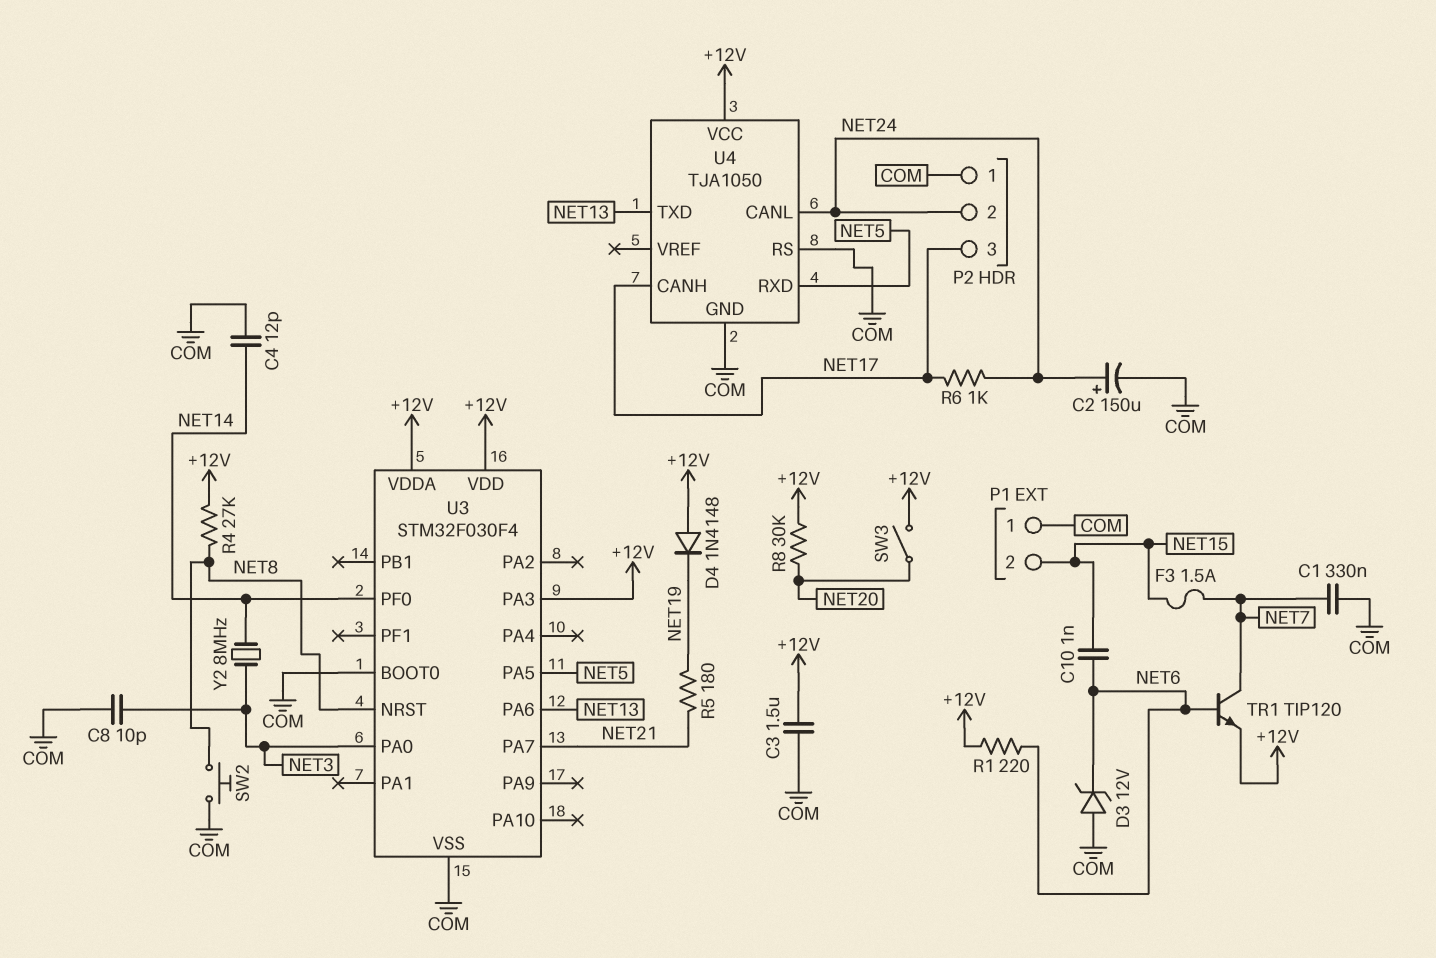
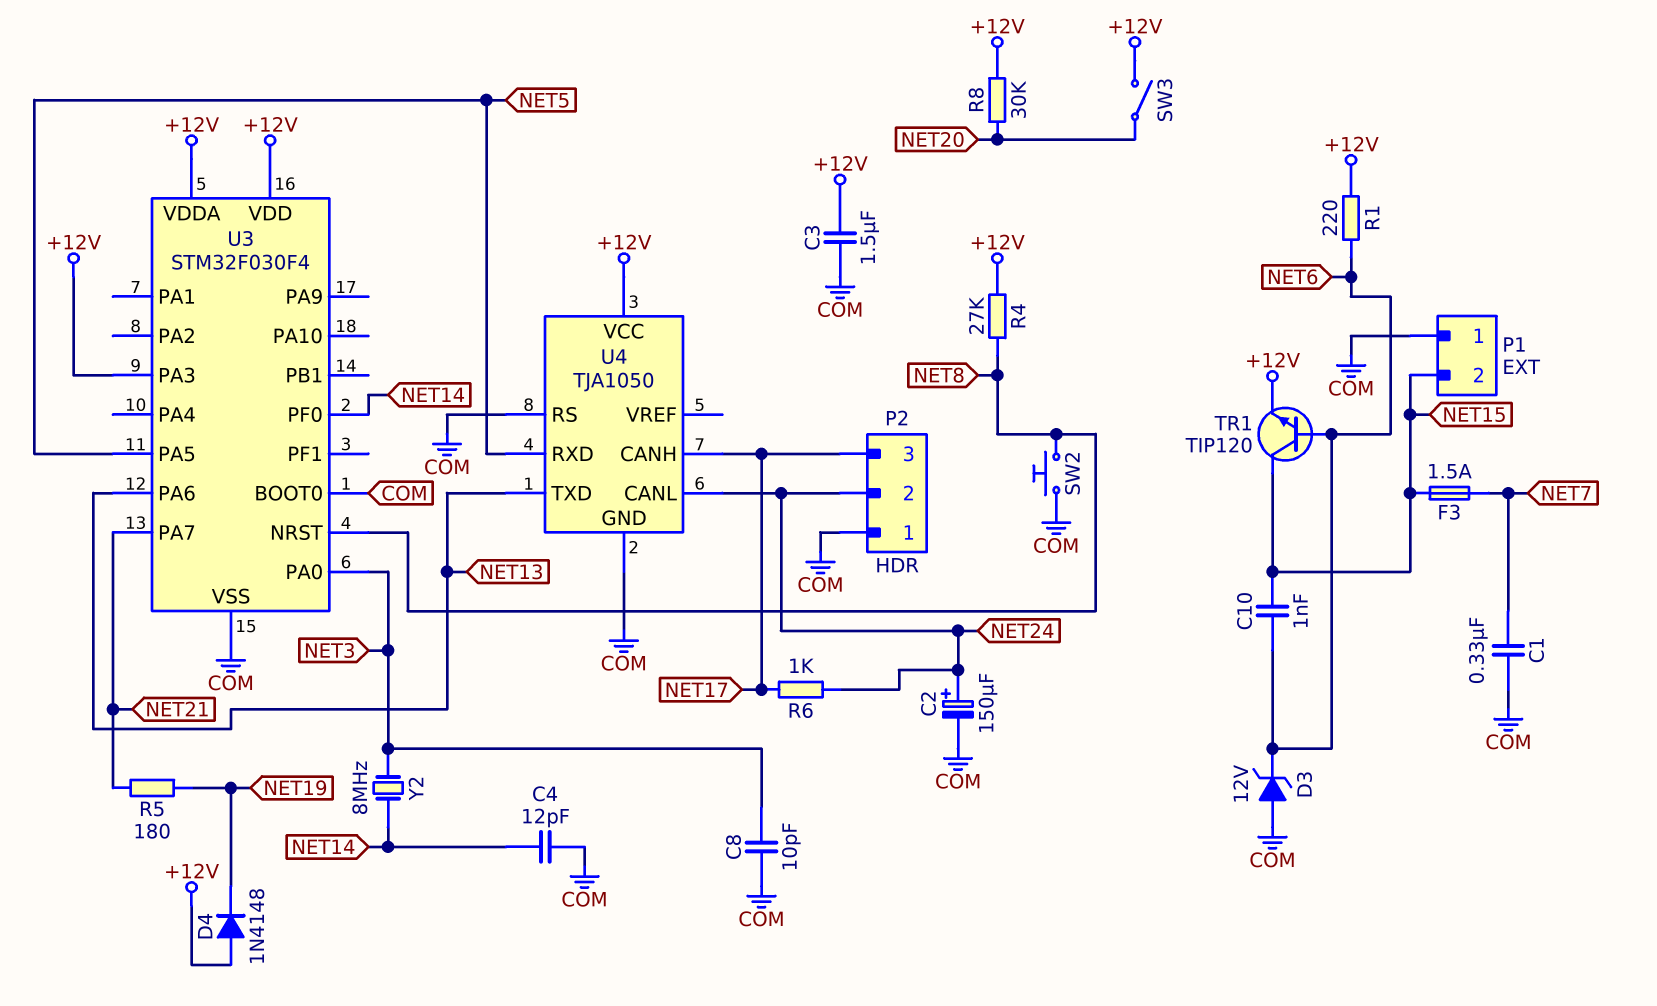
TR1: NPN TIP120 (B NET6, C NET7, E +12V) -> NPN TIP120 (B NET6, C NET15, E +12V)

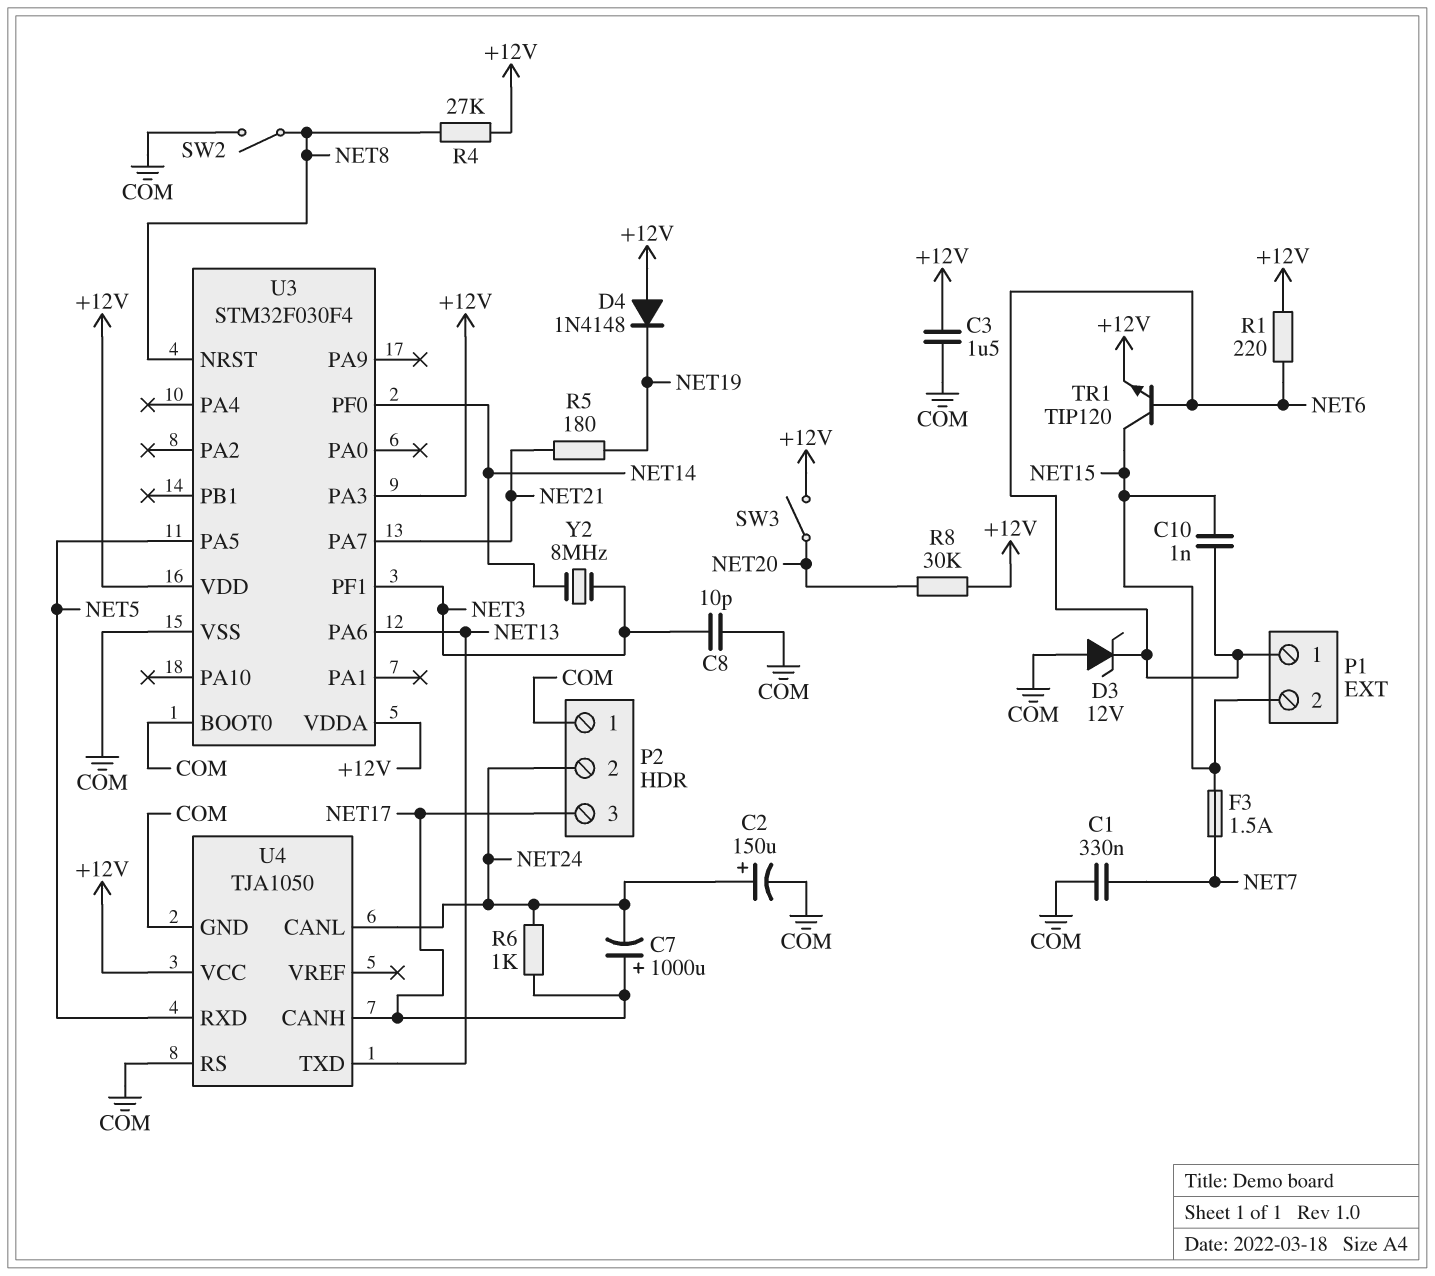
C4: 12pF (COM, NET14) -> none
C7: none -> 1000uF (plus NET17, minus NET24)
P1 pin 1: COM -> NET6
SW2: button (COM, NET8) -> switch (COM, NET8)
U3 pin PA0: NET3 -> none
U3 pin PF1: none -> NET3

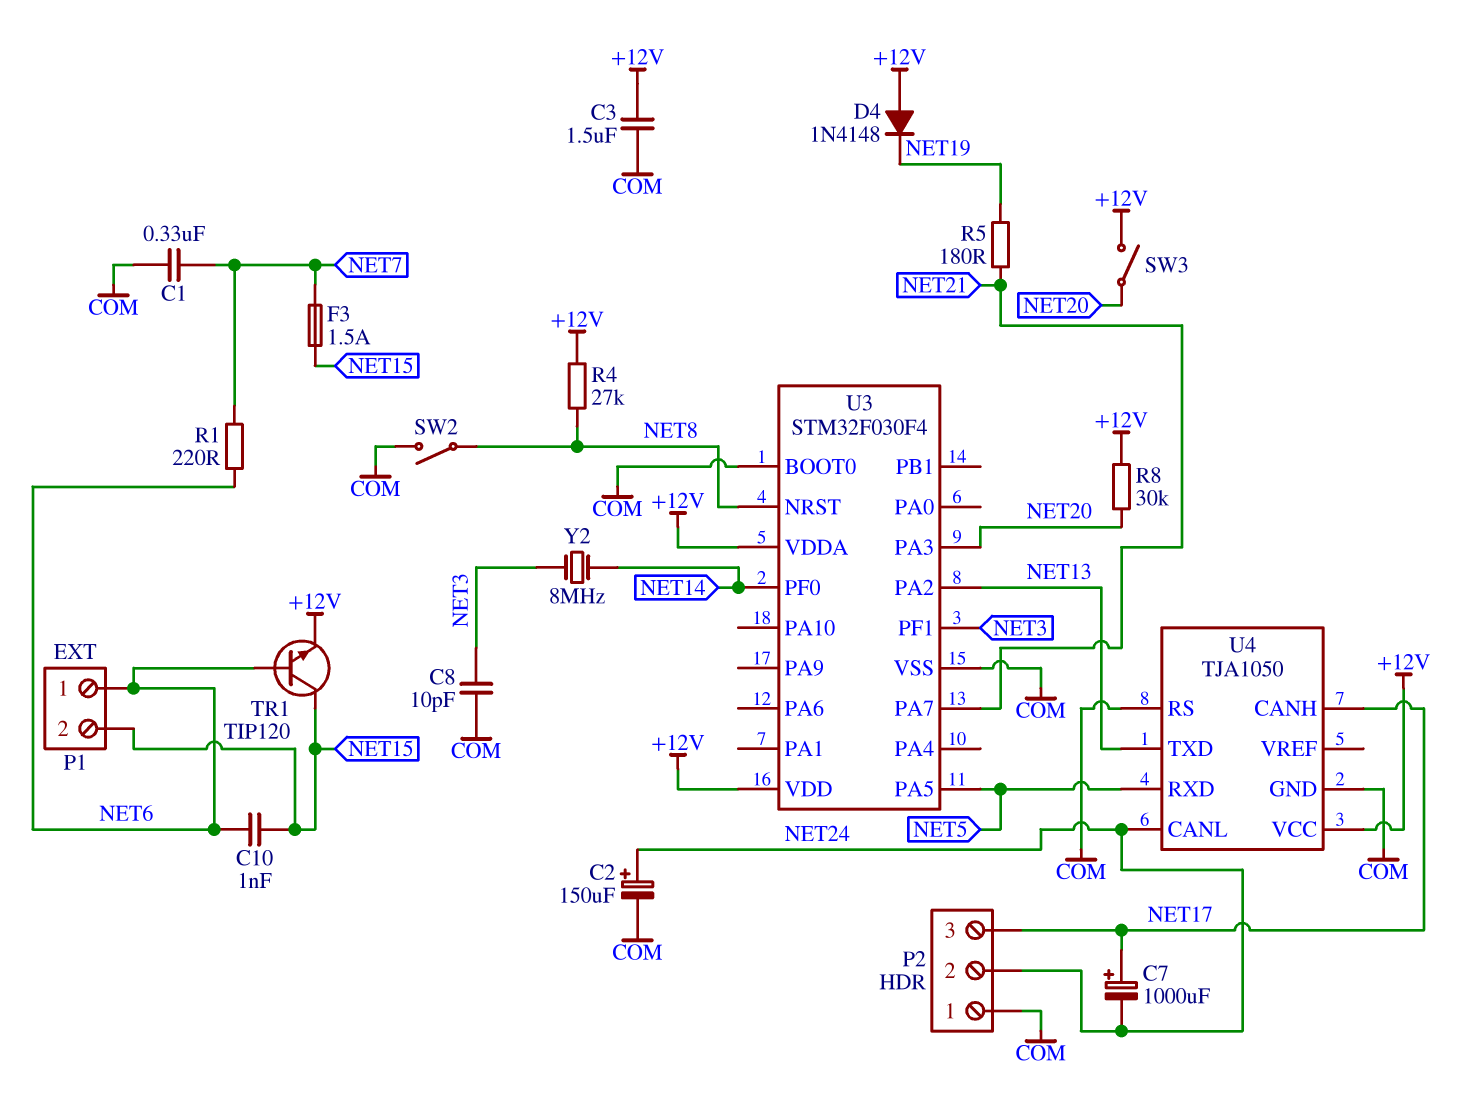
D3: zener 12V (A COM, K NET6) -> none
R1: 220 (+12V, NET6) -> 220 (NET6, NET7)
R6: 1k (NET17, NET24) -> none
U3 pin PA2: none -> NET13
U3 pin PA3: +12V -> NET20
U3 pin PA6: NET13 -> none

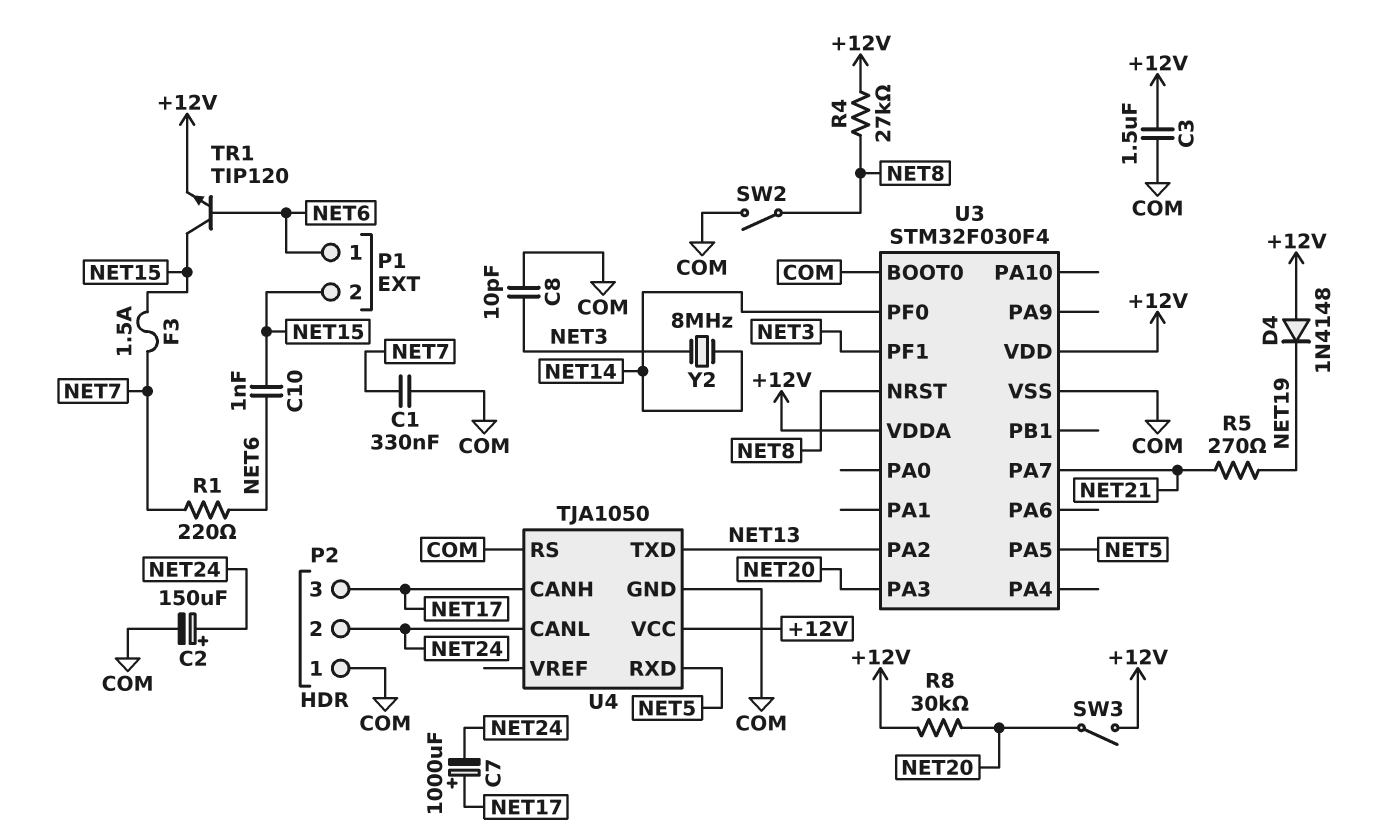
R5: 180 (NET19, NET21) -> 270 (NET19, NET21)

